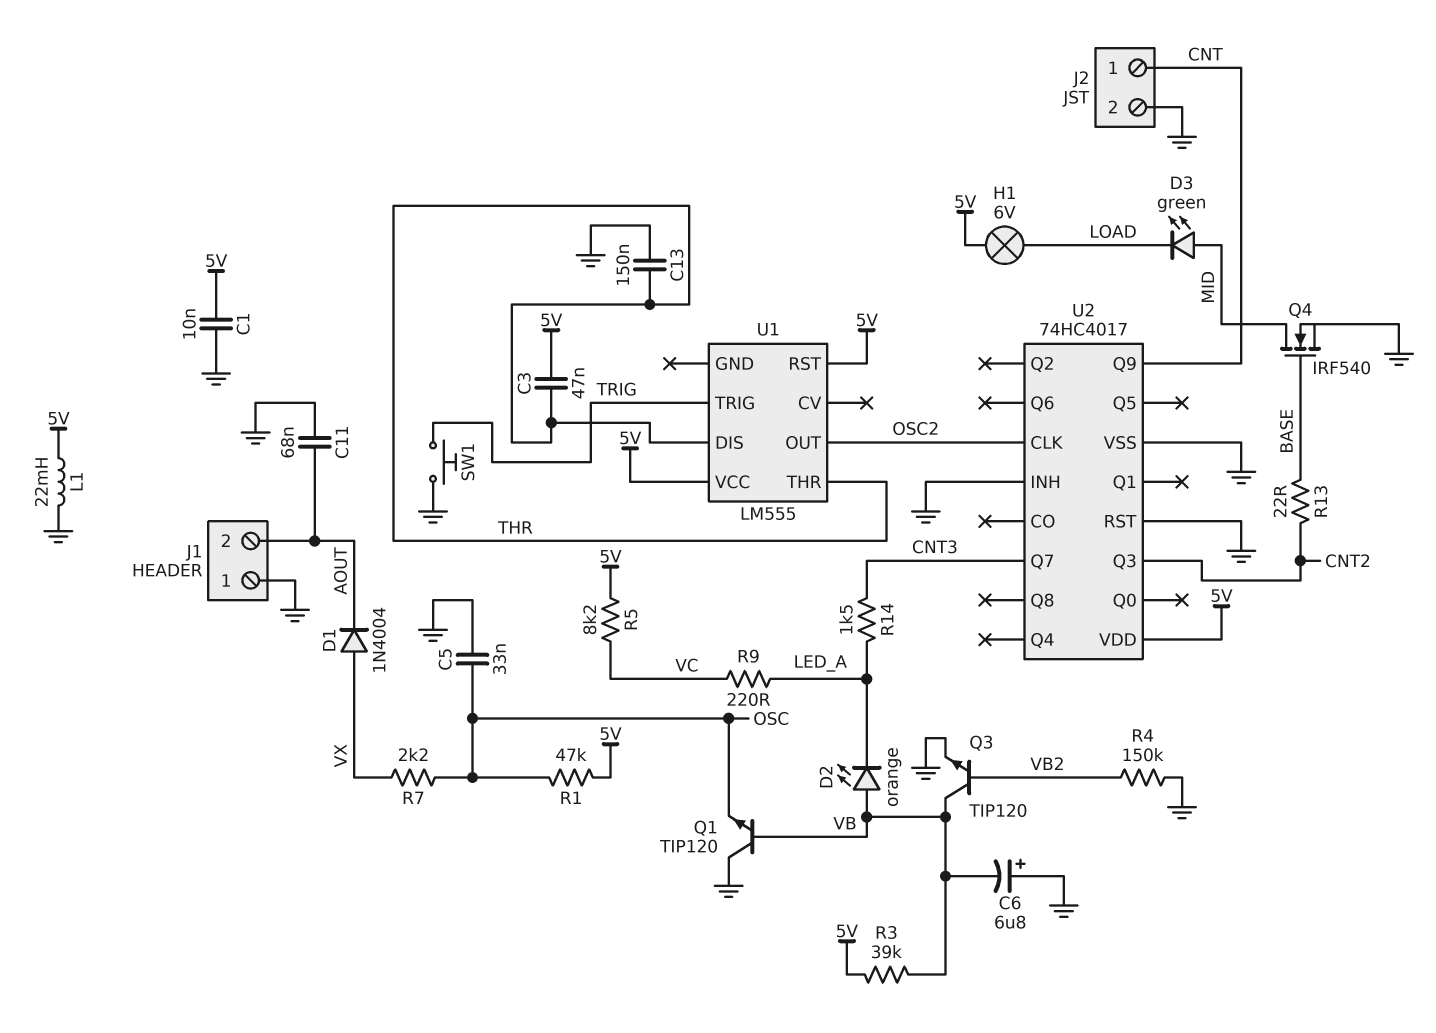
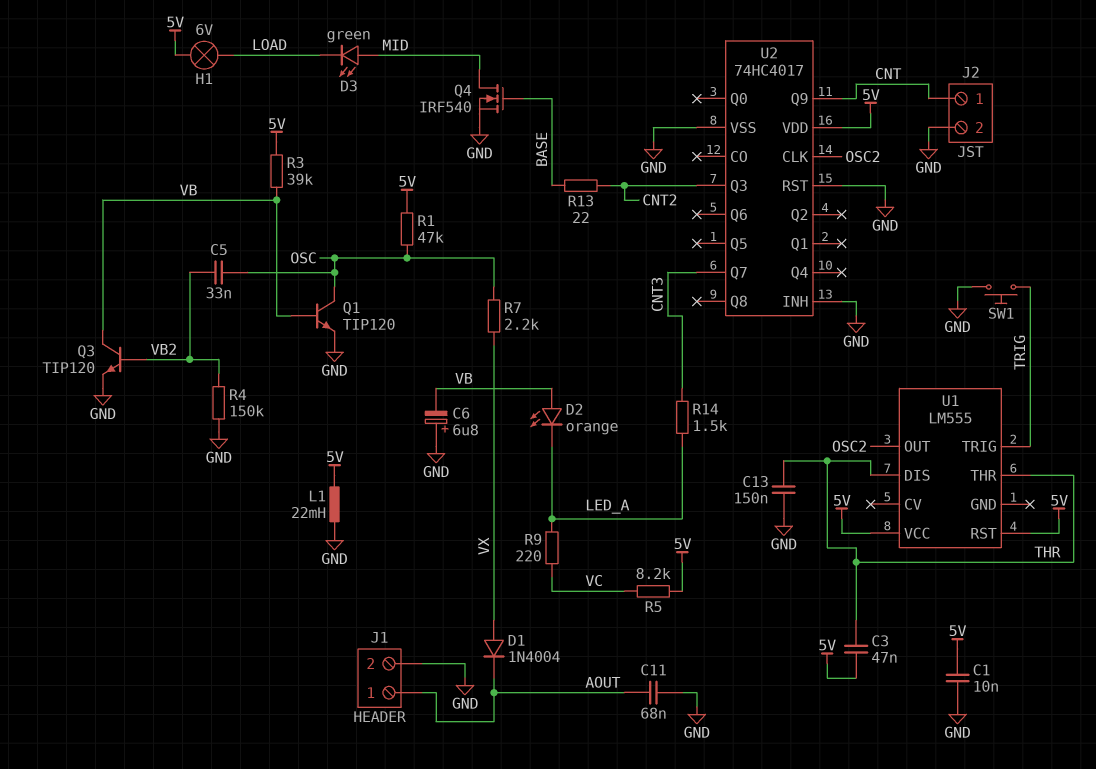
C5: 33nF (GND, OSC) -> 33nF (OSC, VB2)
J1 pin 1: GND -> AOUT
J1 pin 2: AOUT -> GND
Q1: NPN TIP120 (B VB, C GND, E OSC) -> NPN TIP120 (B VB, C OSC, E GND)

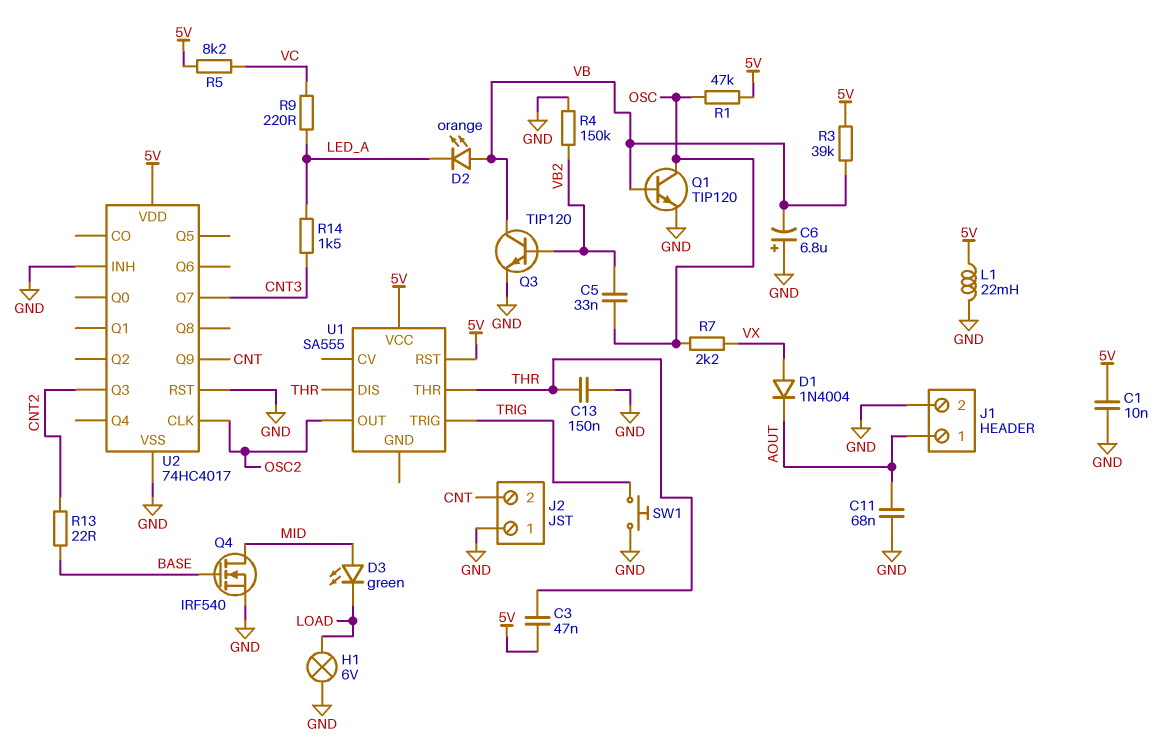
H1: lamp 6V (5V, LOAD) -> lamp 6V (GND, LOAD)
J2 pin 1: CNT -> GND
J2 pin 2: GND -> CNT
U1: LM555 -> SA555

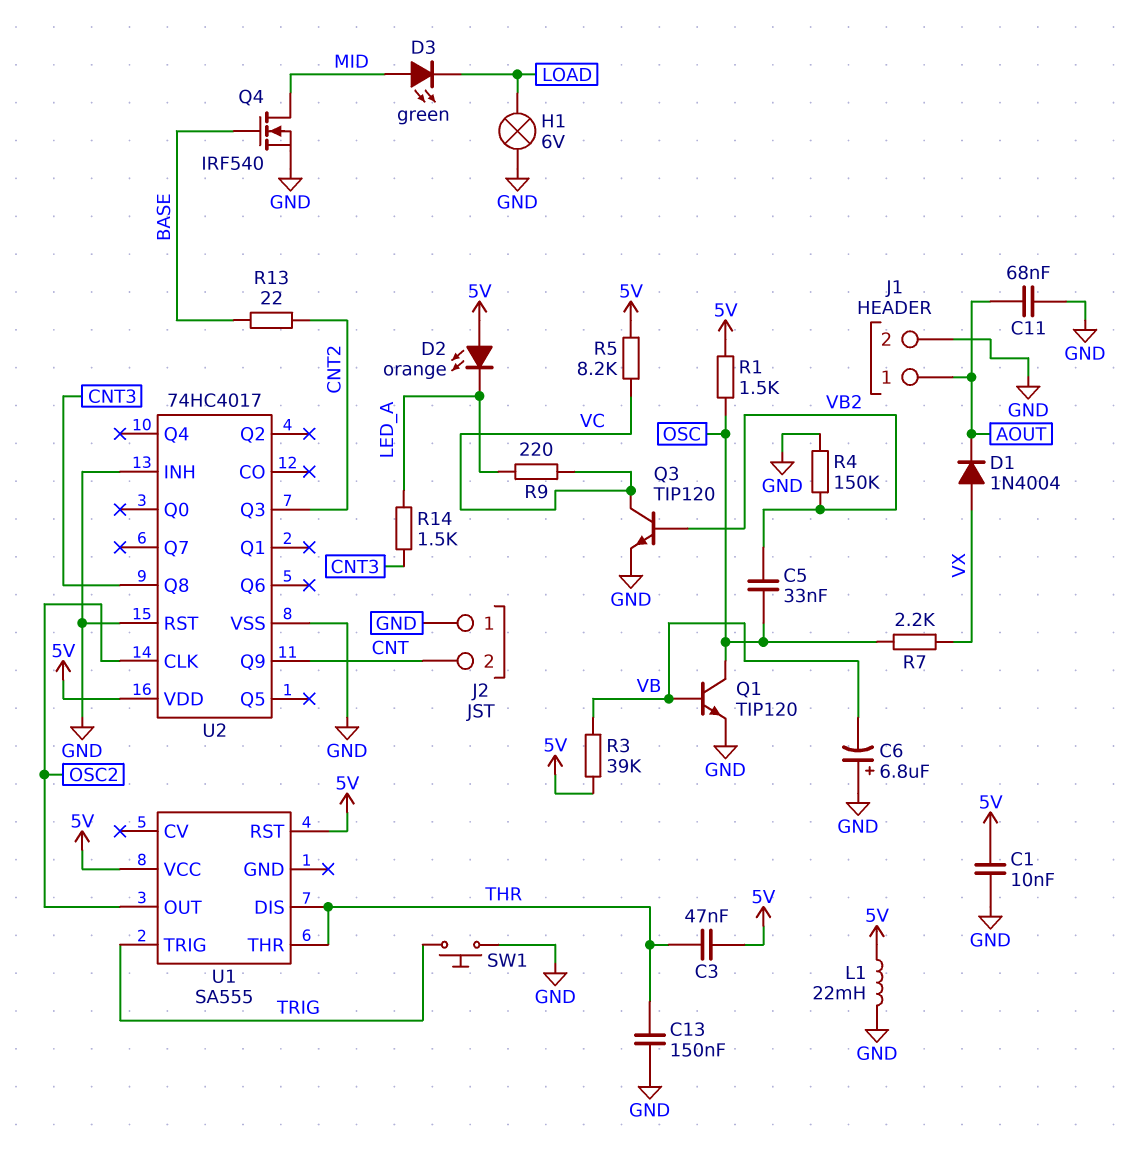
D2: LED orange (A VB, K LED_A) -> LED orange (A 5V, K LED_A)
Q3: NPN TIP120 (B VB2, C VB, E GND) -> NPN TIP120 (B VB2, C VC, E GND)
R1: 47k (5V, OSC) -> 1.5k (5V, OSC)
U2 pin Q7: CNT3 -> none
U2 pin Q8: none -> CNT3

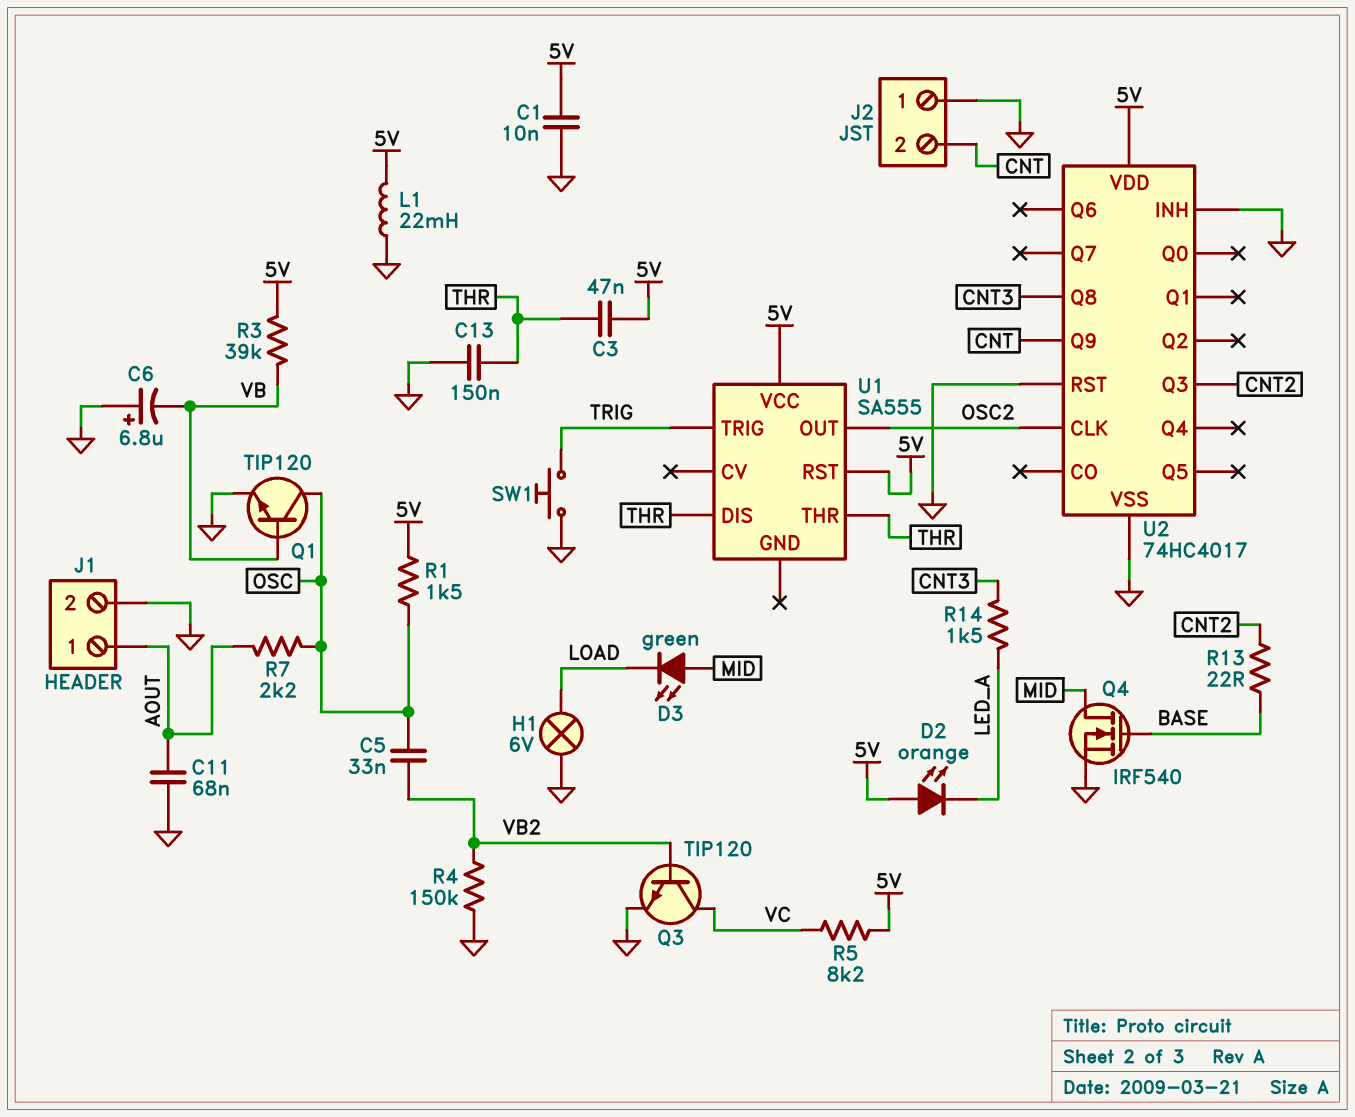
D1: diode 1N4004 (A VX, K AOUT) -> none
R7: 2.2k (OSC, VX) -> 2.2k (AOUT, OSC)
R9: 220 (LED_A, VC) -> none

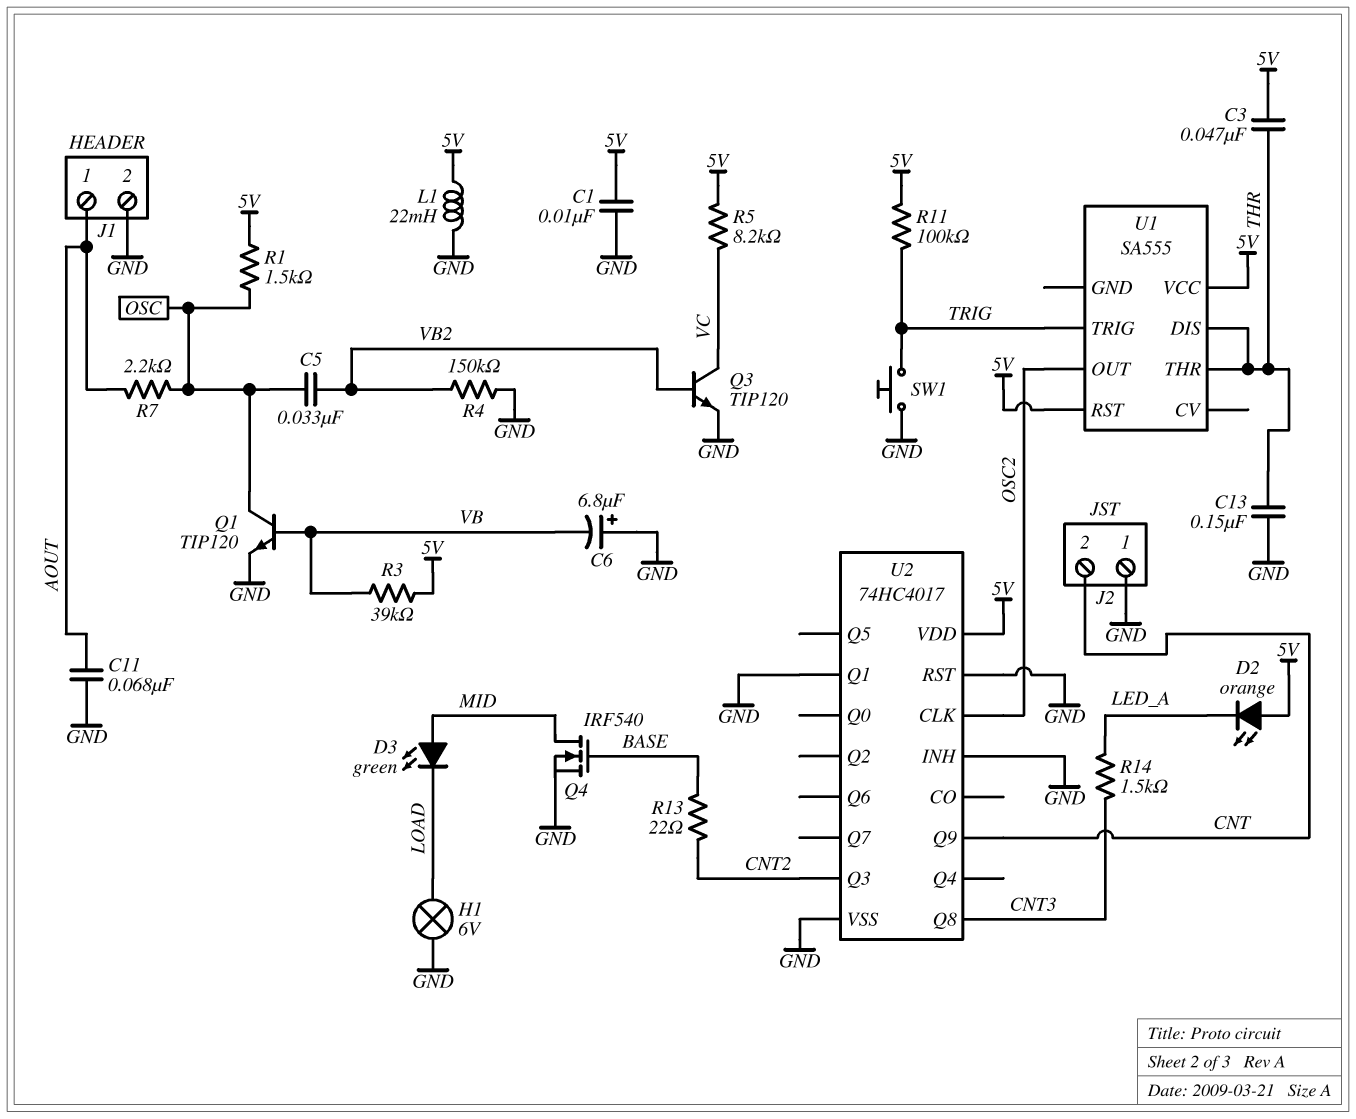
R11: none -> 100k (5V, TRIG)
U2 pin Q1: none -> GND

